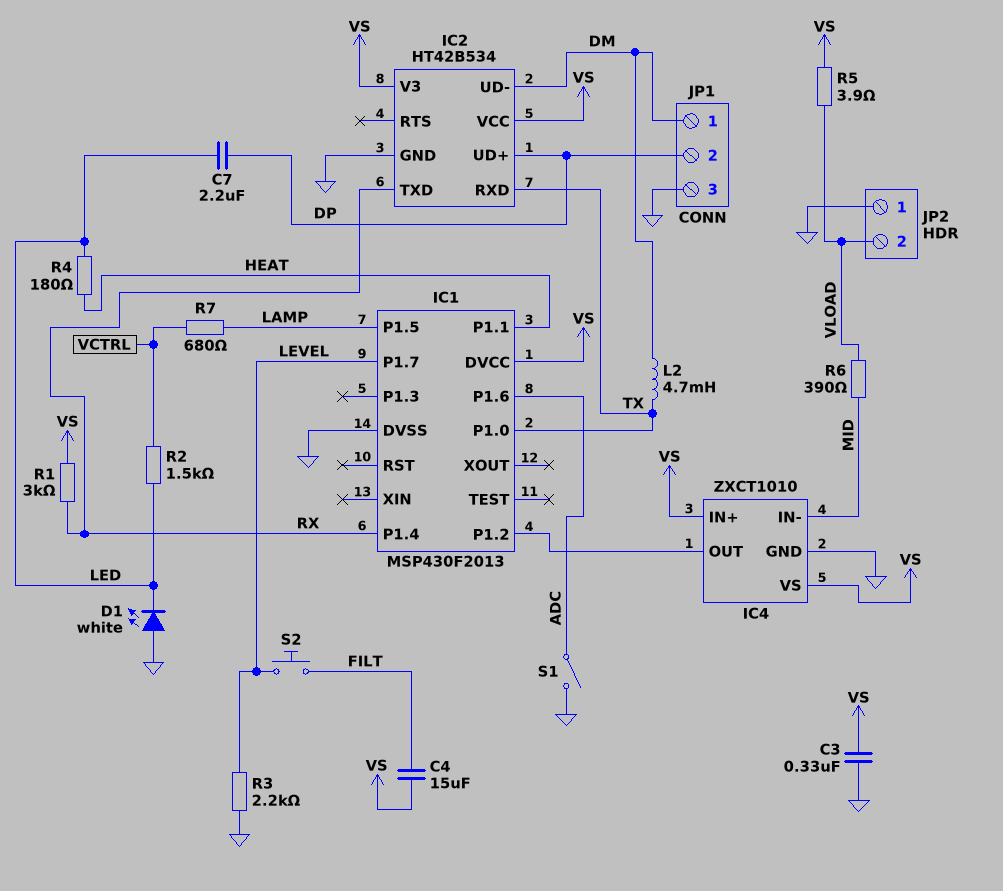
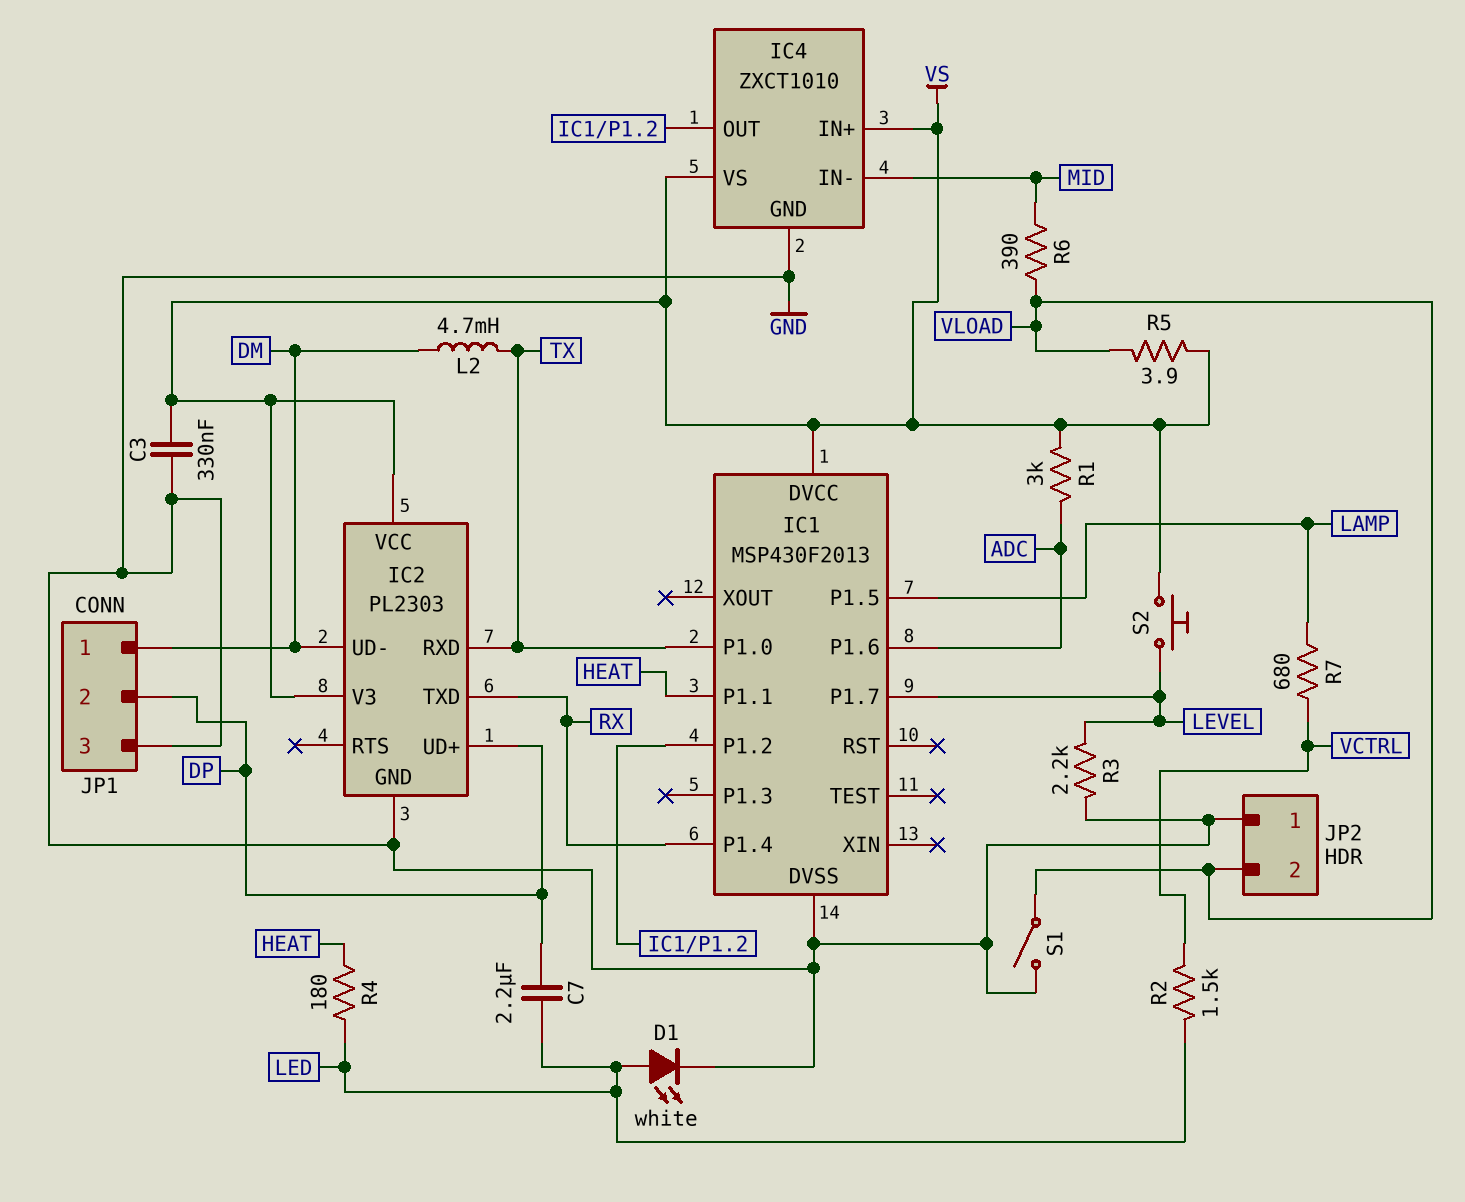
C4: 15uF (FILT, VS) -> none
D1: LED white (A GND, K LED) -> LED white (A LED, K GND)
IC2: HT42B534 -> PL2303
R1: 3k (RX, VS) -> 3k (ADC, VS)
S1: switch (ADC, GND) -> switch (GND, VLOAD)
S2: button (FILT, LEVEL) -> button (LEVEL, VS)

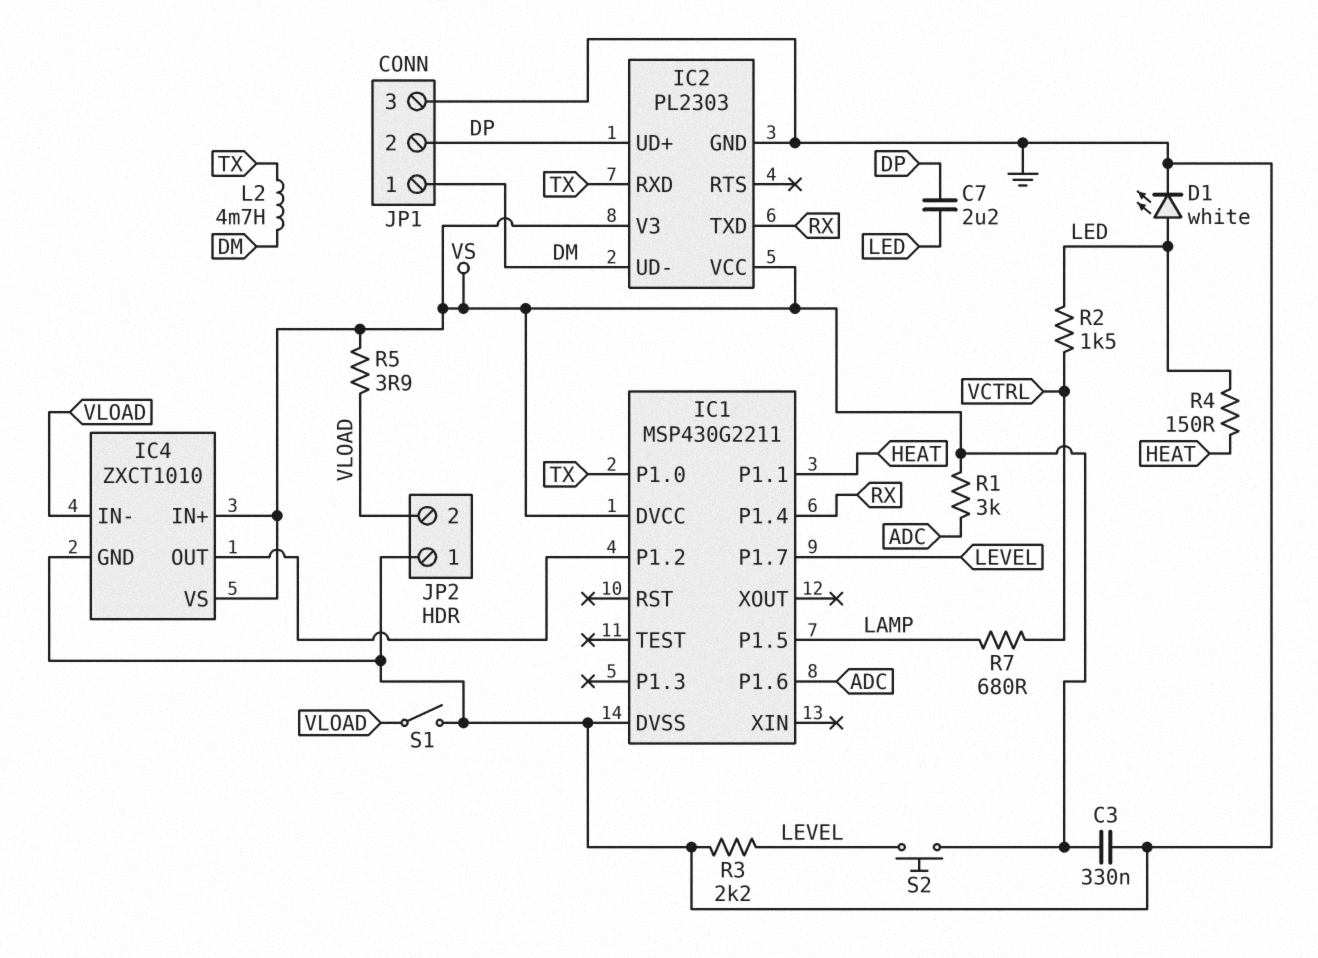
IC1: MSP430F2013 -> MSP430G2211
IC4 pin IN-: MID -> VLOAD
R4: 180 (HEAT, LED) -> 150 (HEAT, LED)
R6: 390 (MID, VLOAD) -> none

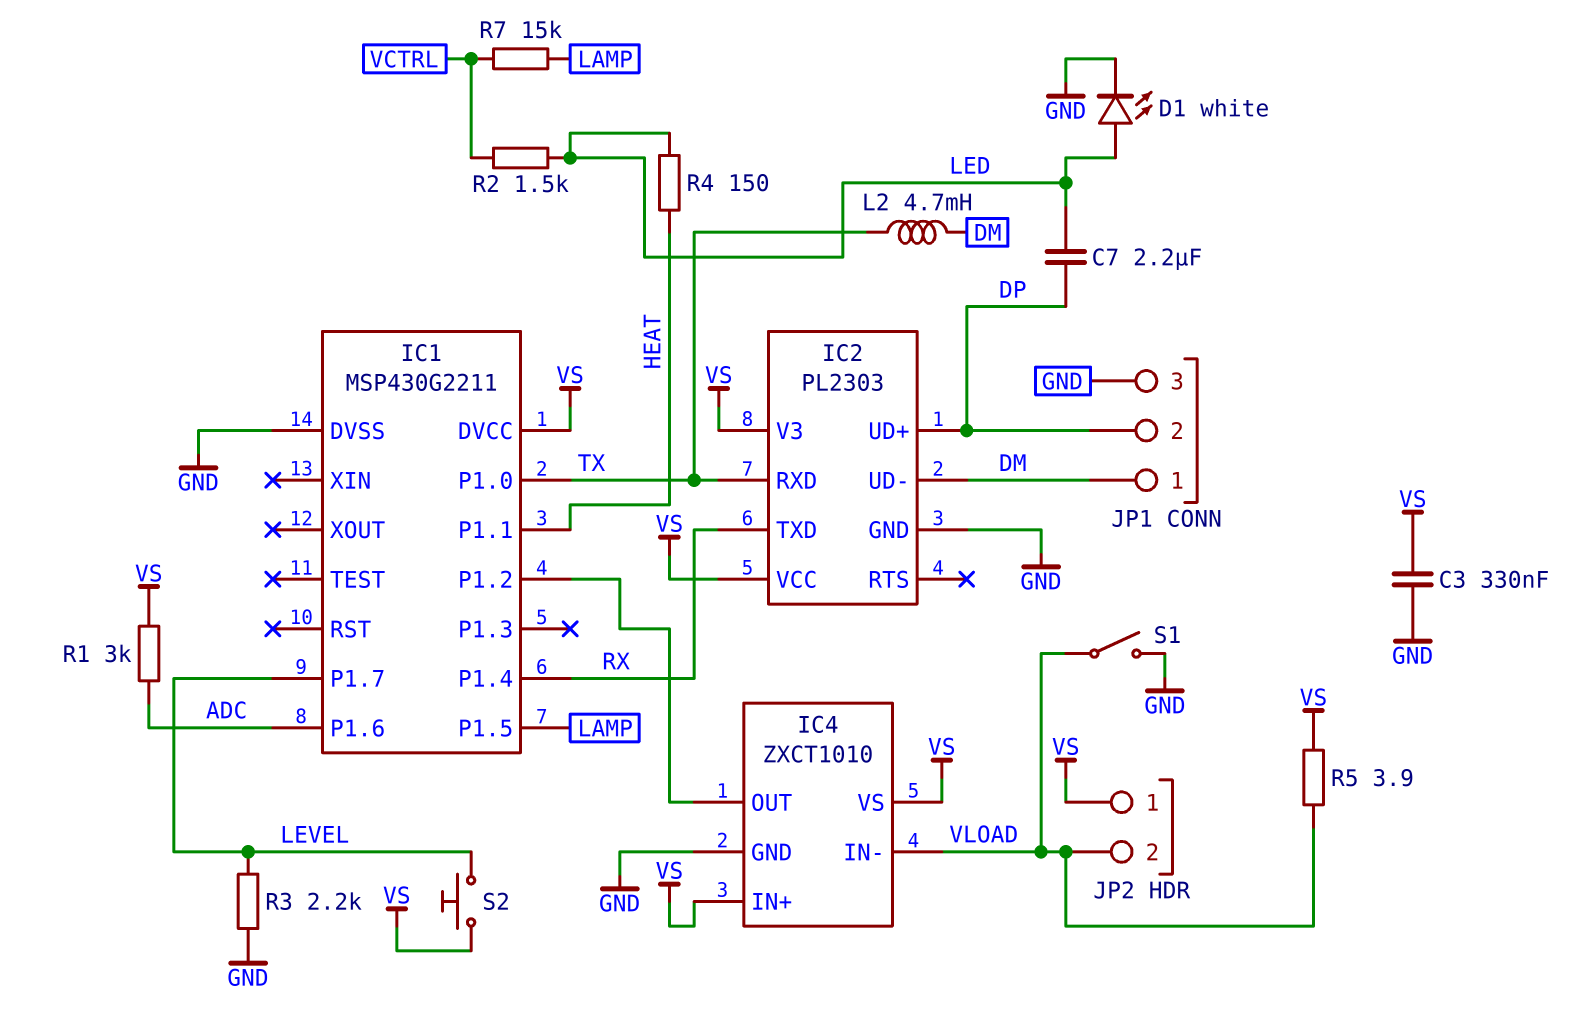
JP2 pin 1: GND -> VS
R7: 680 (LAMP, VCTRL) -> 15k (LAMP, VCTRL)

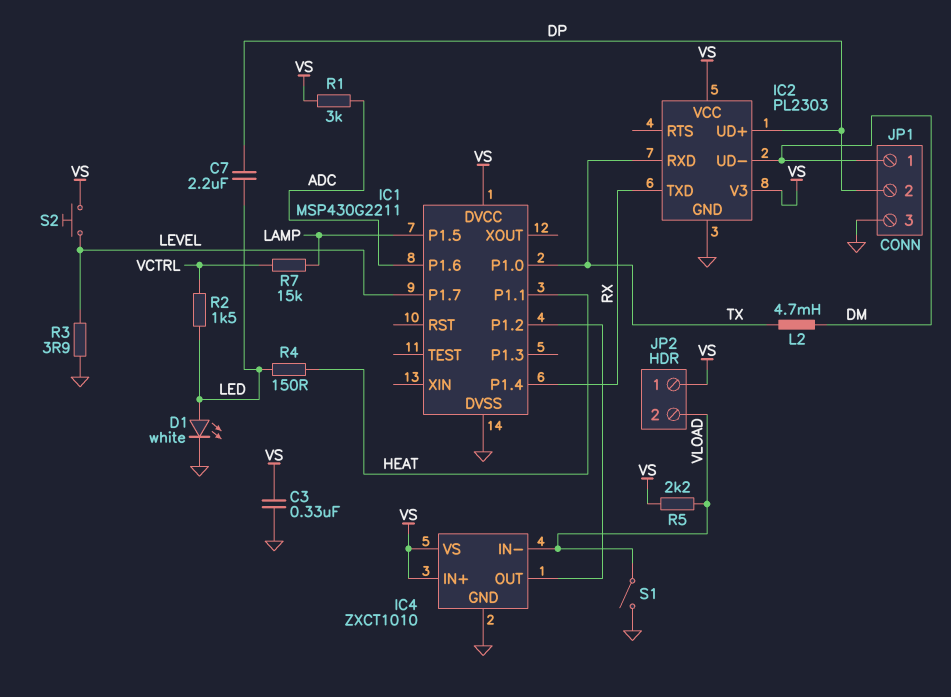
R3: 2.2k (GND, LEVEL) -> 3.9 (GND, LEVEL)
R5: 3.9 (VLOAD, VS) -> 2.2k (VLOAD, VS)

